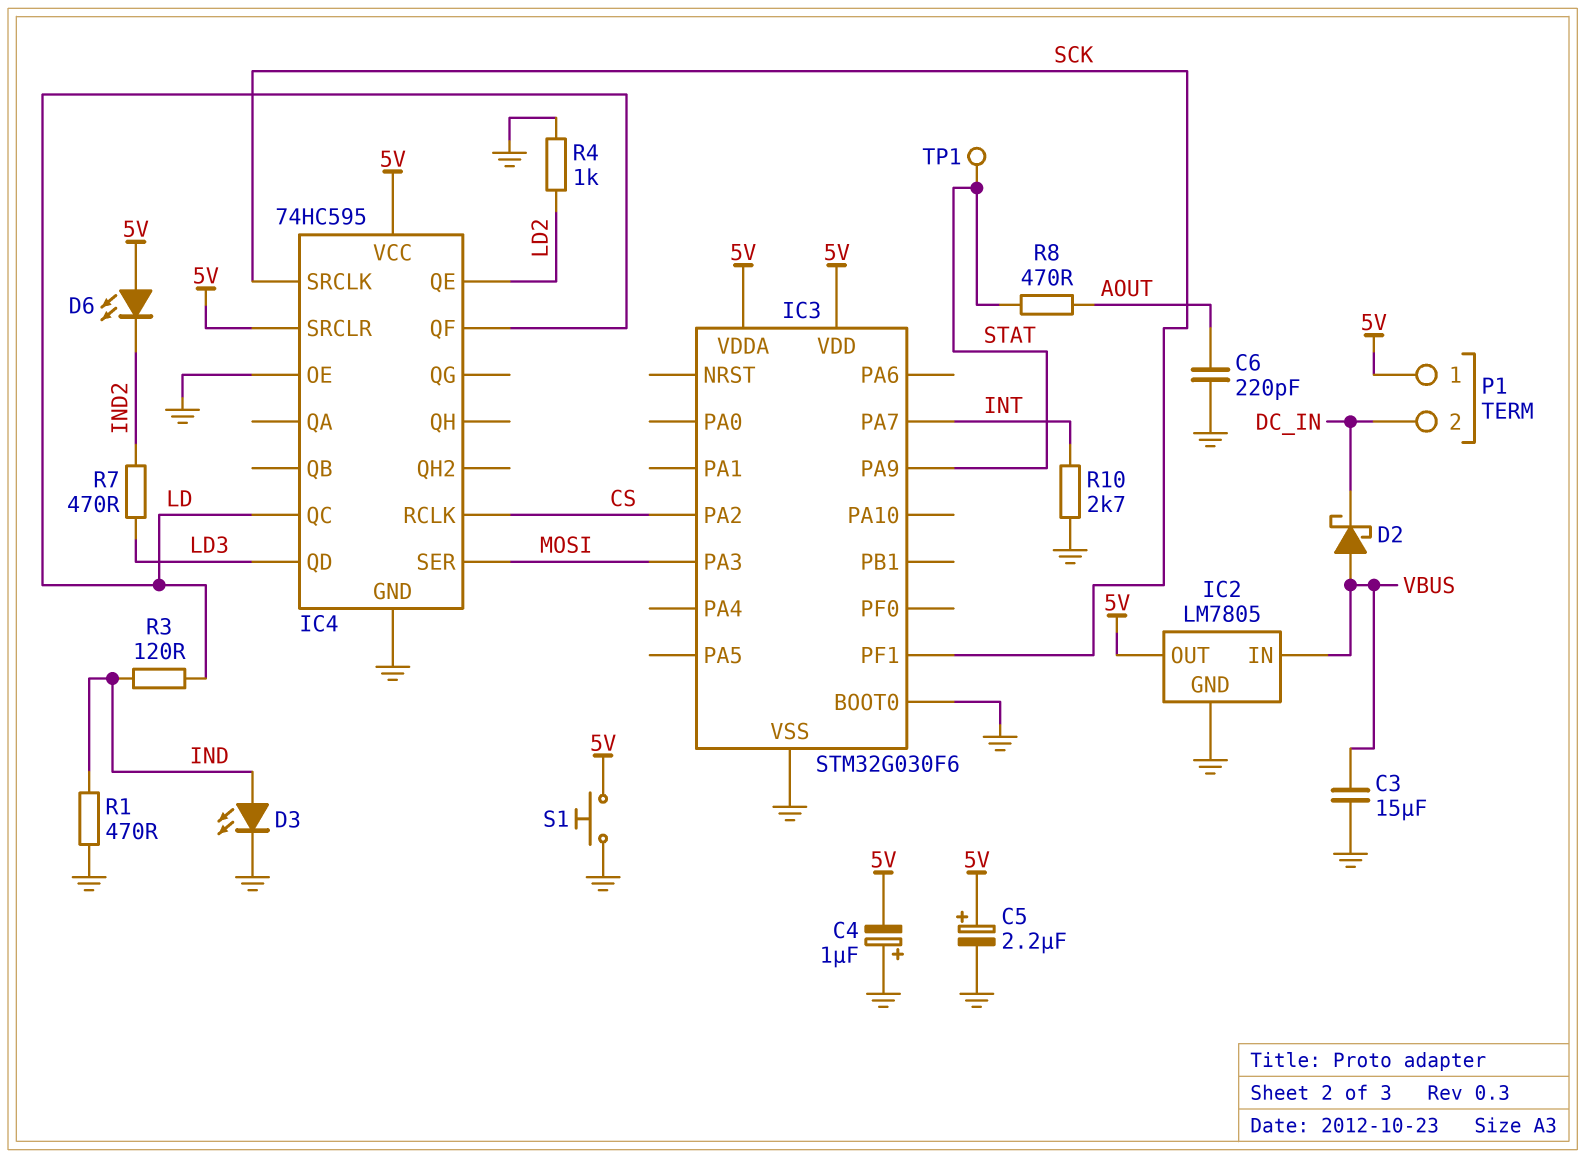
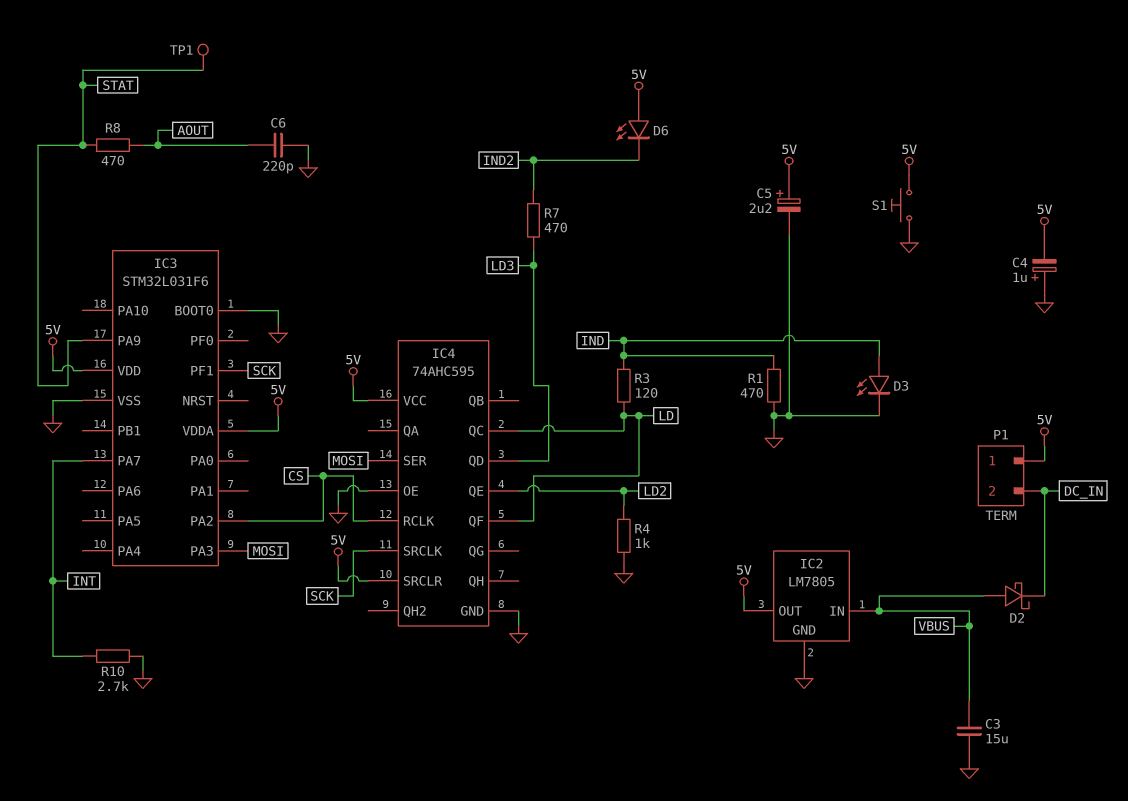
IC3: STM32G030F6 -> STM32L031F6
IC4: 74HC595 -> 74AHC595

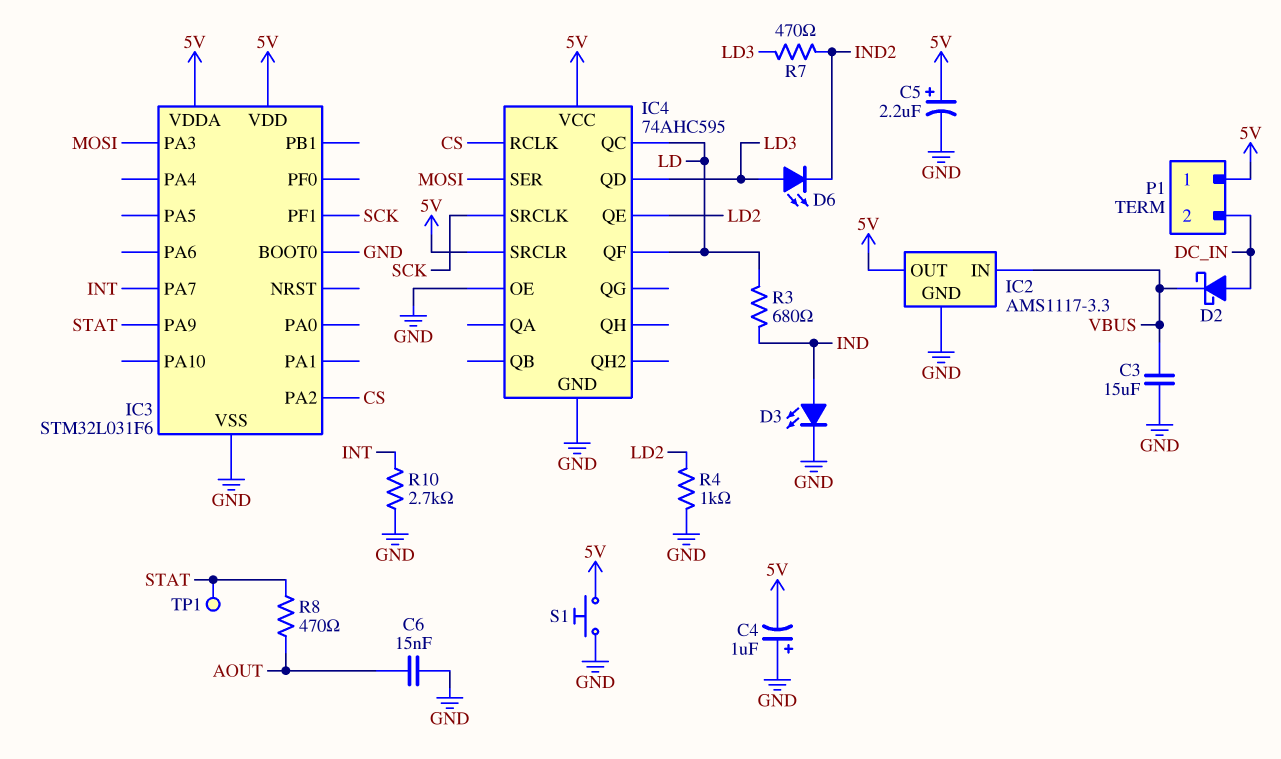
C6: 220pF (AOUT, GND) -> 15nF (AOUT, GND)
D2: schottky (A VBUS, K DC_IN) -> schottky (A DC_IN, K VBUS)
D6: LED (A 5V, K IND2) -> LED (A LD3, K IND2)
IC2: LM7805 -> AMS1117-3.3
R1: 470 (GND, IND) -> none
R3: 120 (IND, LD) -> 680 (IND, LD)

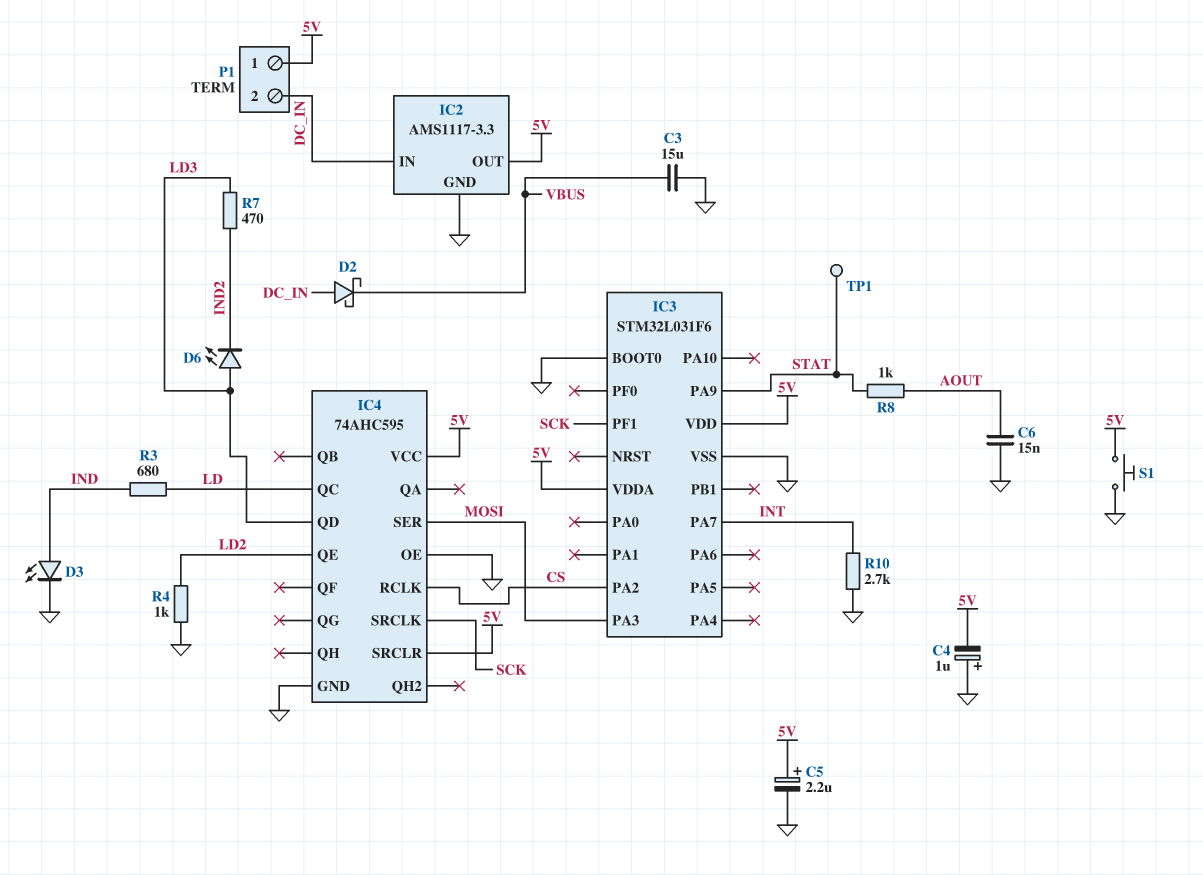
IC2 pin IN: VBUS -> DC_IN
IC4 pin QF: LD -> none
R8: 470 (AOUT, STAT) -> 1k (AOUT, STAT)

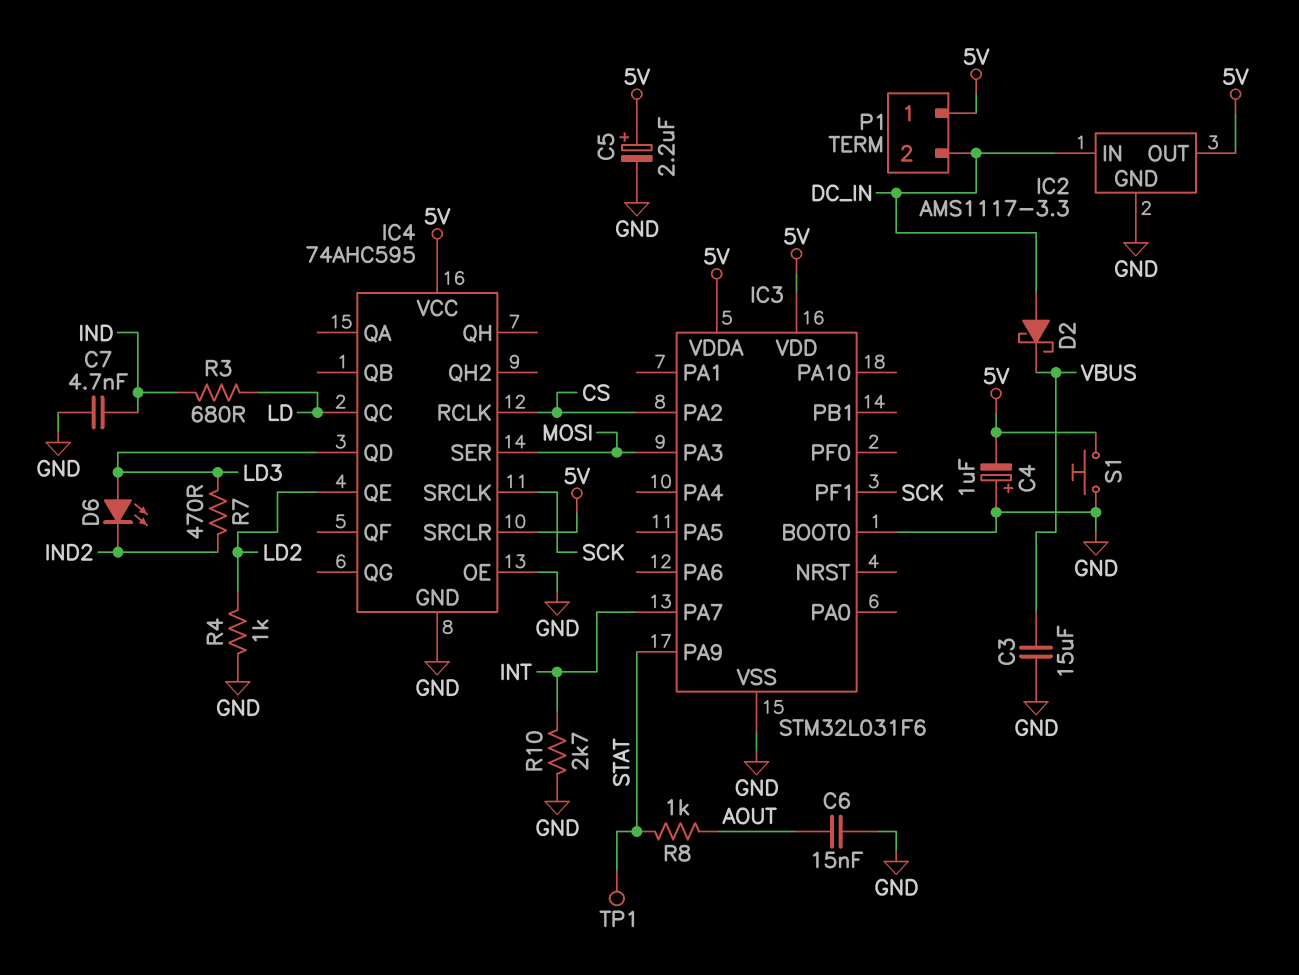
C7: none -> 4.7nF (GND, IND)
D3: LED (A IND, K GND) -> none

